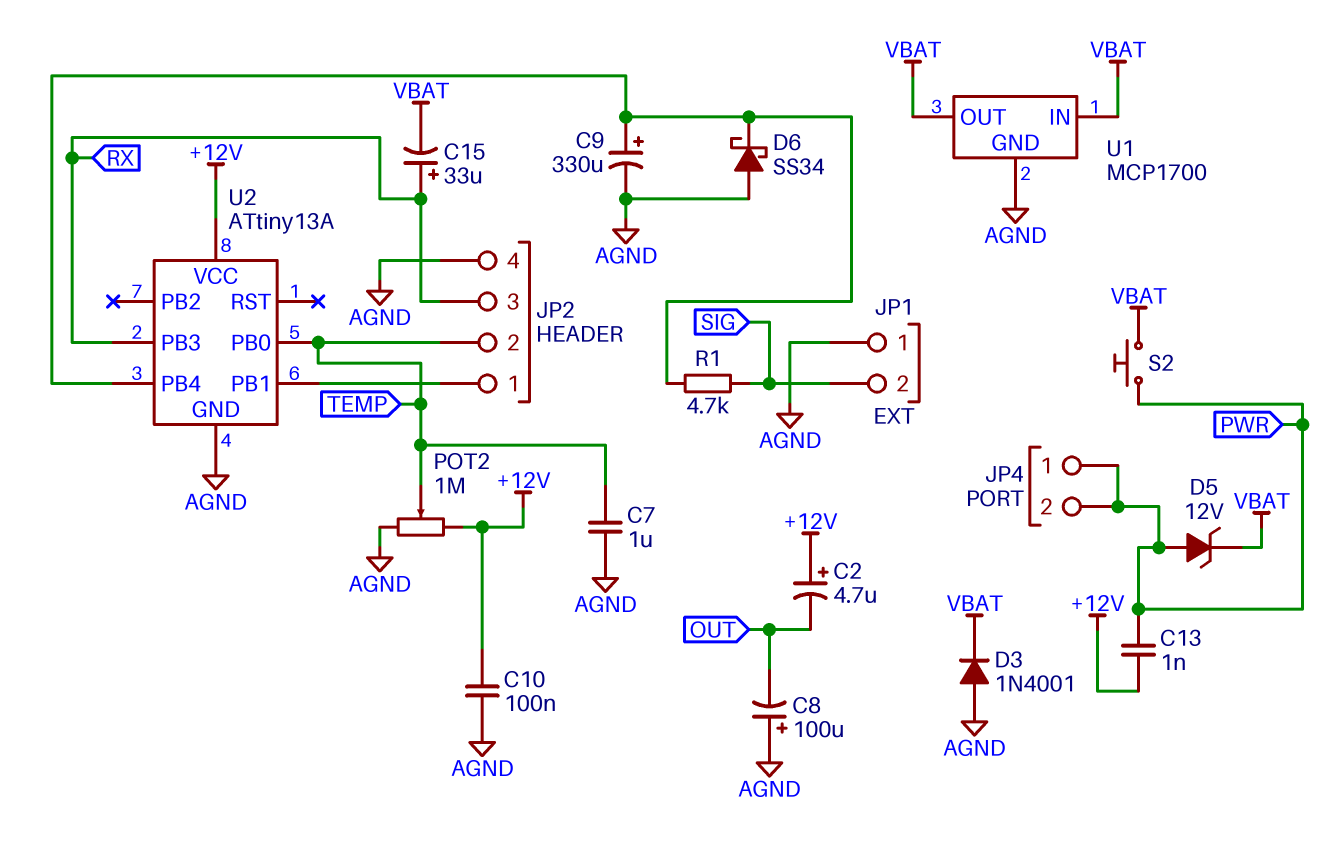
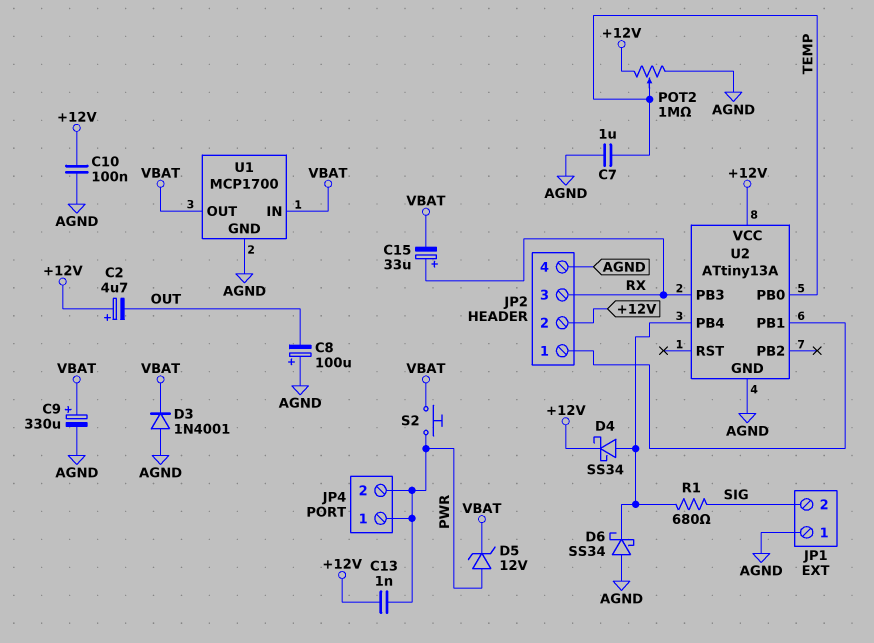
C9: 330uF (plus U2/PB4, minus AGND) -> 330uF (plus VBAT, minus AGND)
D4: none -> schottky SS34 (A U2/PB4, K +12V)
JP2 pin 2: TEMP -> +12V
R1: 4.7k (SIG, U2/PB4) -> 680 (SIG, U2/PB4)

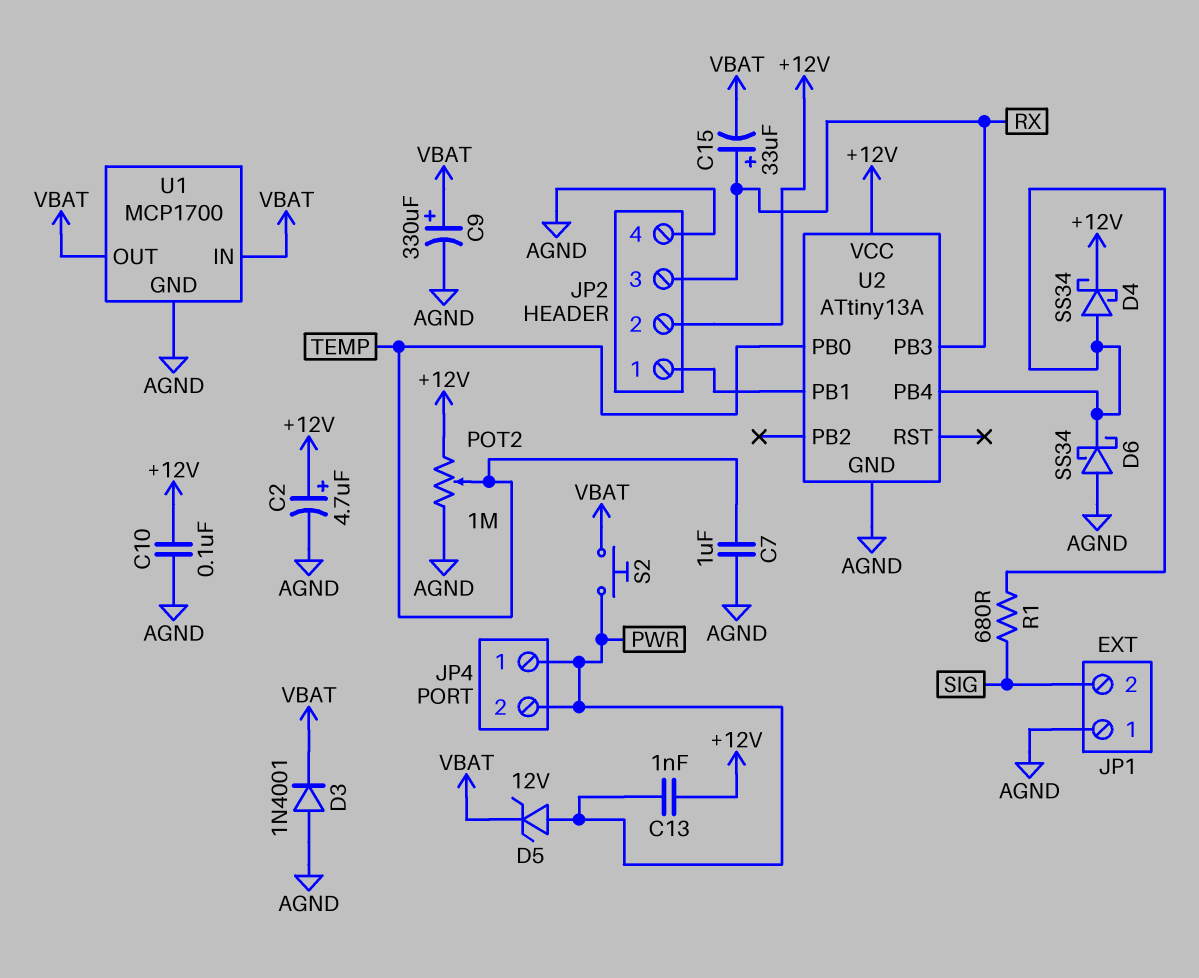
C2: 4.7uF (plus +12V, minus OUT) -> 4.7uF (plus +12V, minus AGND)
C8: 100uF (plus AGND, minus OUT) -> none

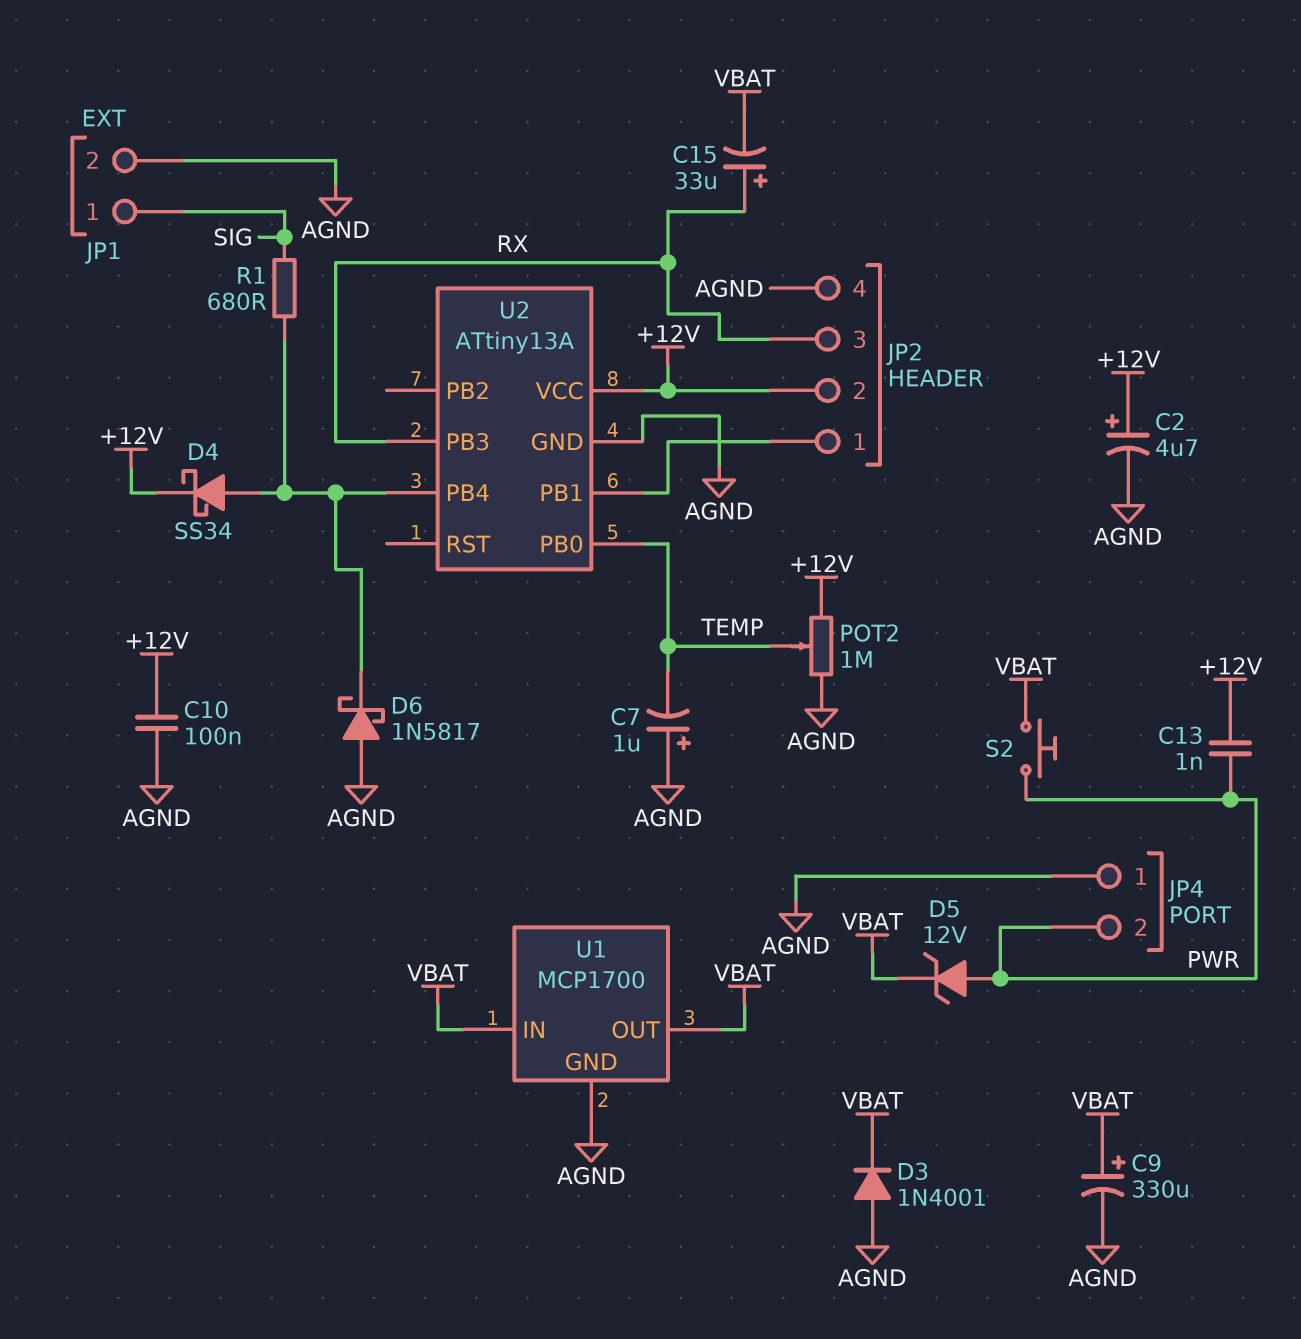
C7: 1uF (AGND, TEMP) -> 1uF (plus AGND, minus TEMP)
D6: schottky SS34 (A AGND, K U2/PB4) -> schottky 1N5817 (A AGND, K U2/PB4)
JP1 pin 1: AGND -> SIG
JP1 pin 2: SIG -> AGND
JP4 pin 1: PWR -> AGND

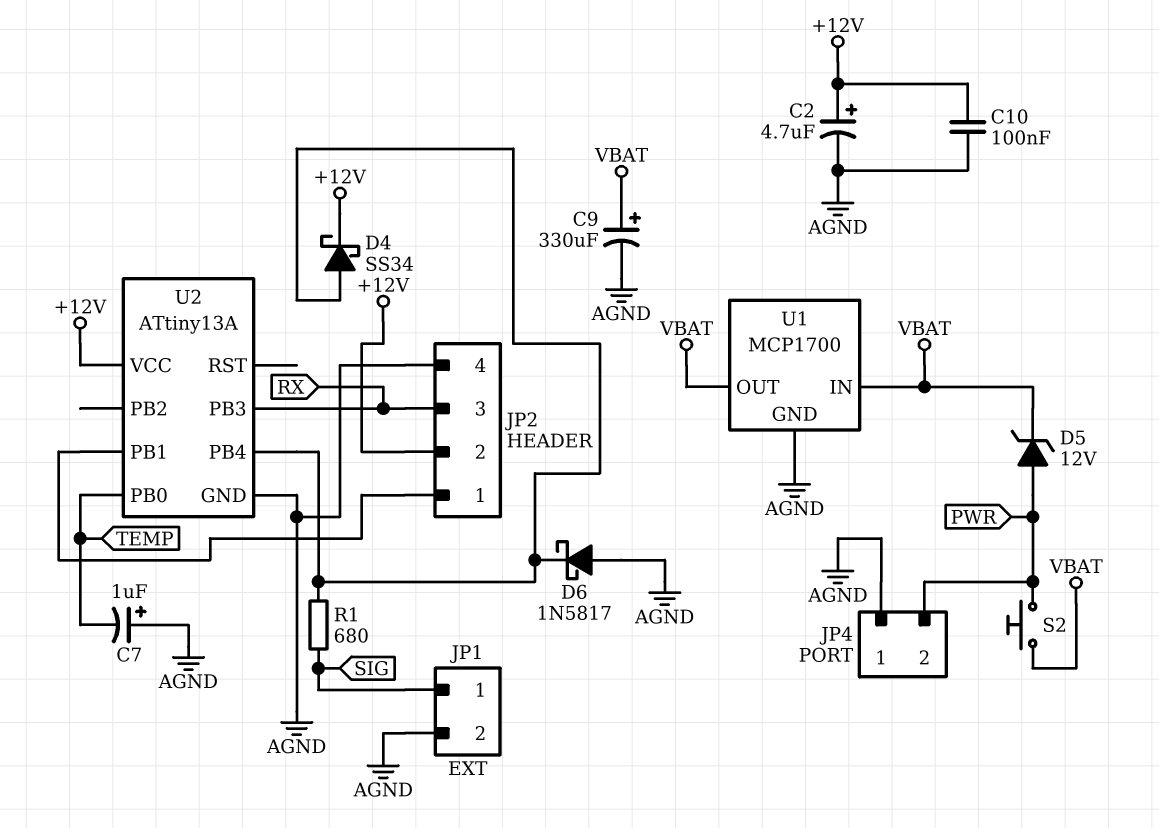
C13: 1nF (+12V, PWR) -> none
C15: 33uF (plus RX, minus VBAT) -> none
D3: diode 1N4001 (A AGND, K VBAT) -> none
POT2: 1M (+12V, AGND, wiper TEMP) -> none

